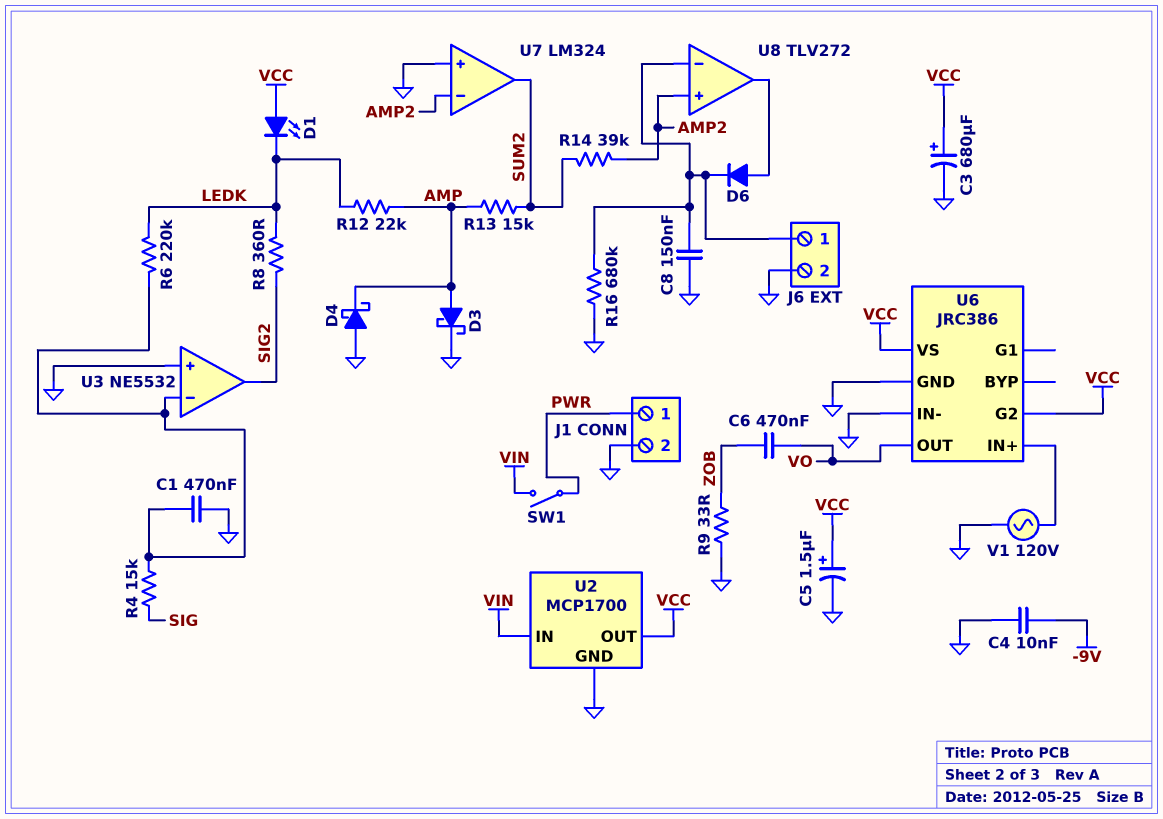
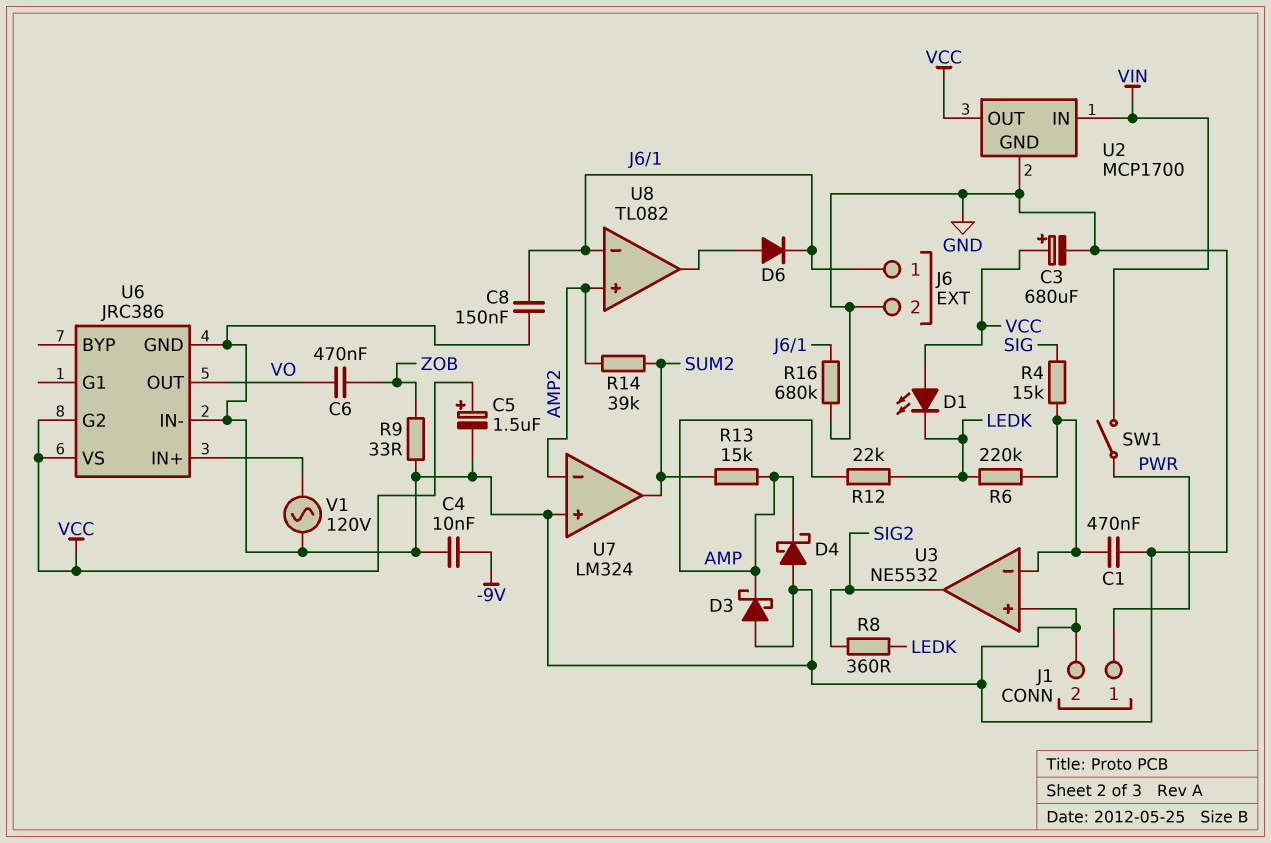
D3: schottky (A AMP, K GND) -> schottky (A GND, K AMP)
U8: TLV272 -> TL082

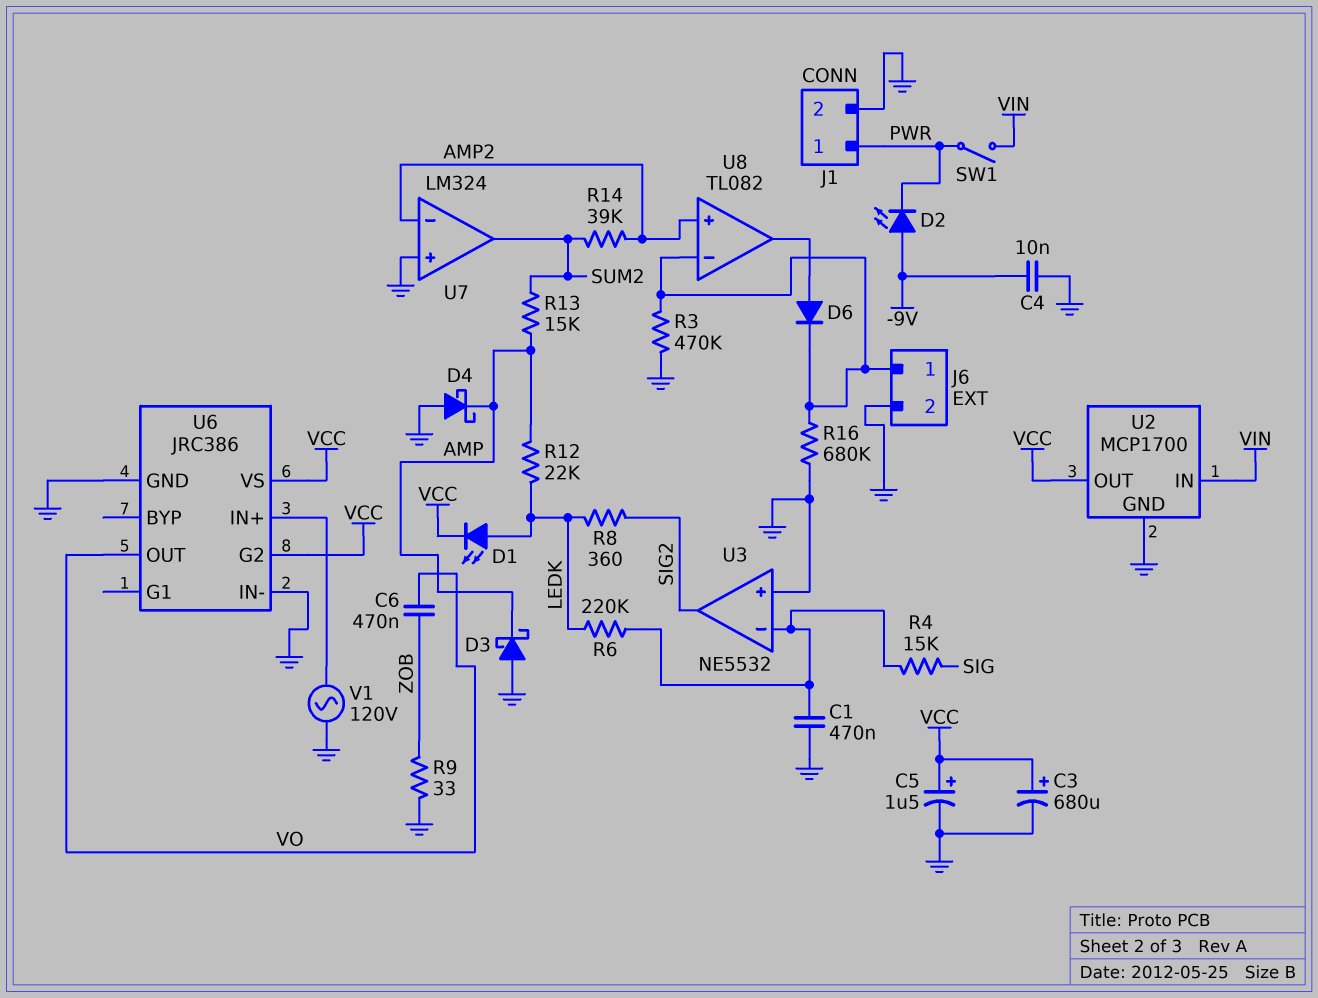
C8: 150nF (GND, J6/1) -> none
D1: LED (A VCC, K LEDK) -> LED (A LEDK, K VCC)
D2: none -> LED (A -9V, K PWR)
R3: none -> 470k (GND, J6/1)

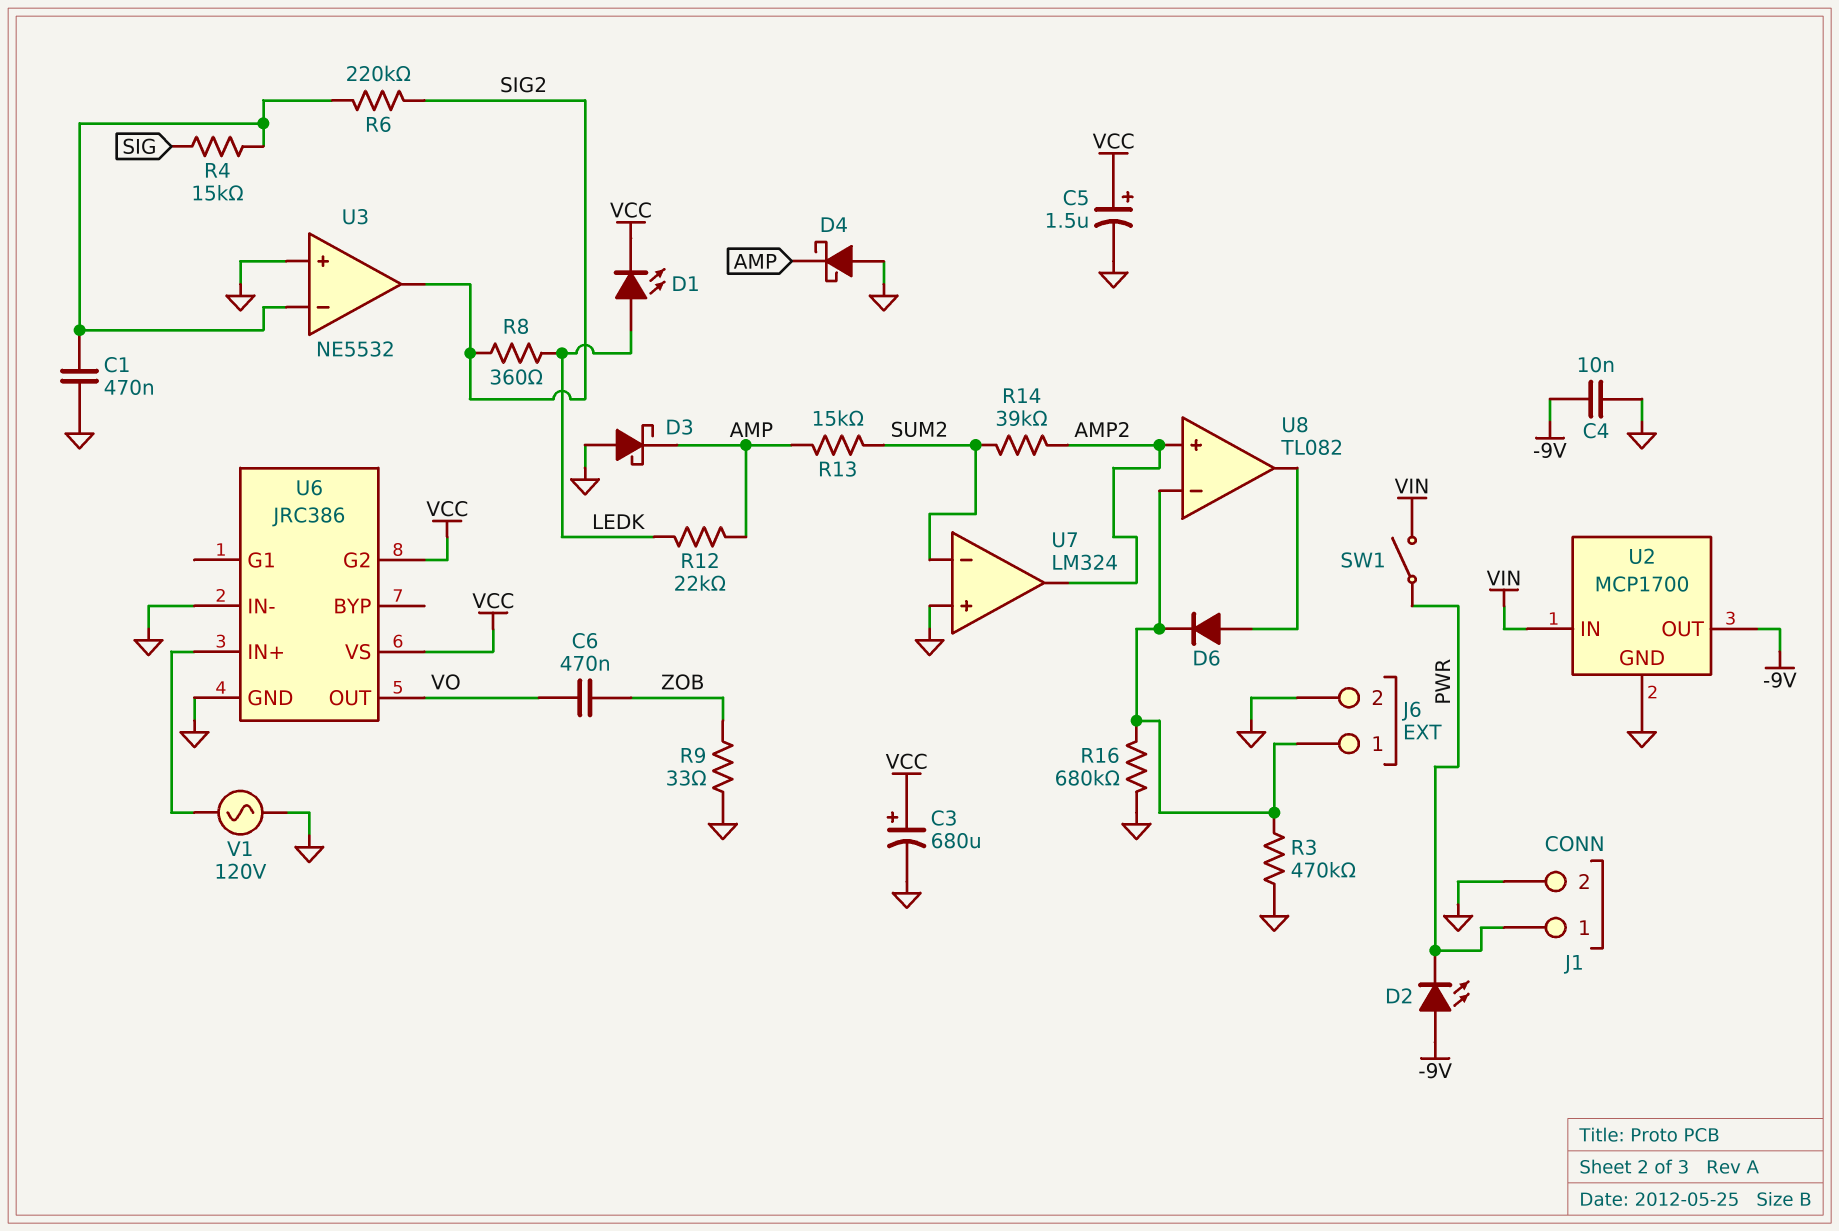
R6: 220k (LEDK, U3/in-) -> 220k (SIG2, U3/in-)
U2 pin OUT: VCC -> -9V
U7 pin in-: AMP2 -> SUM2
U7 pin out: SUM2 -> AMP2

